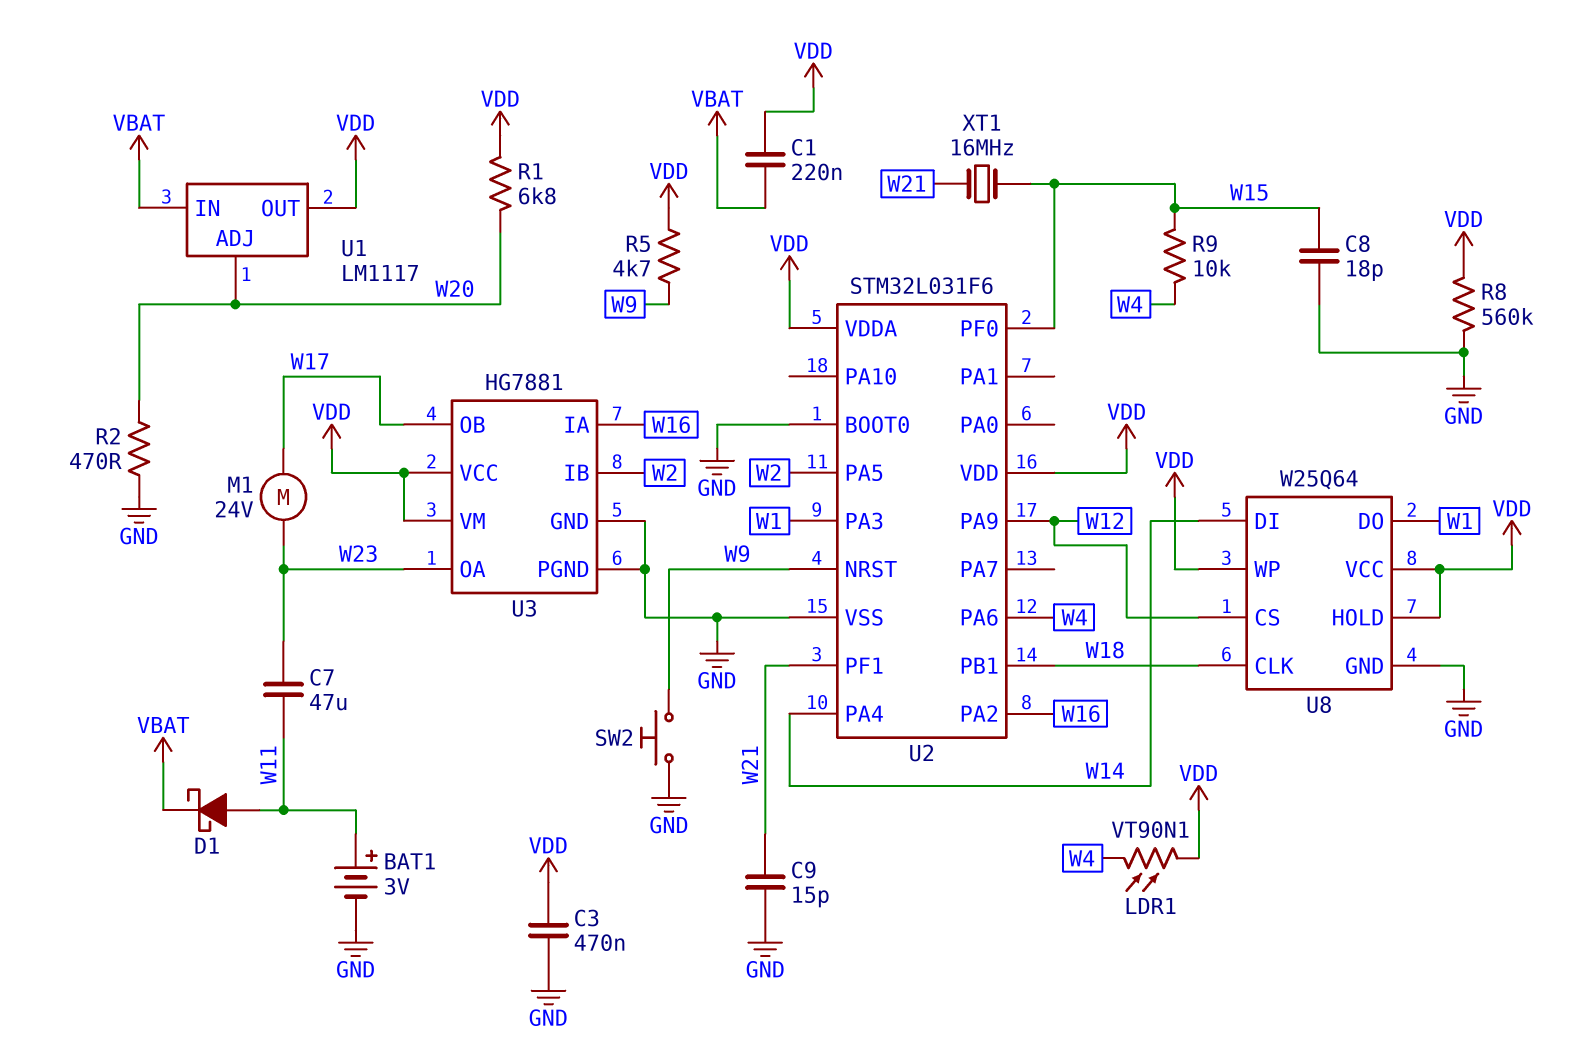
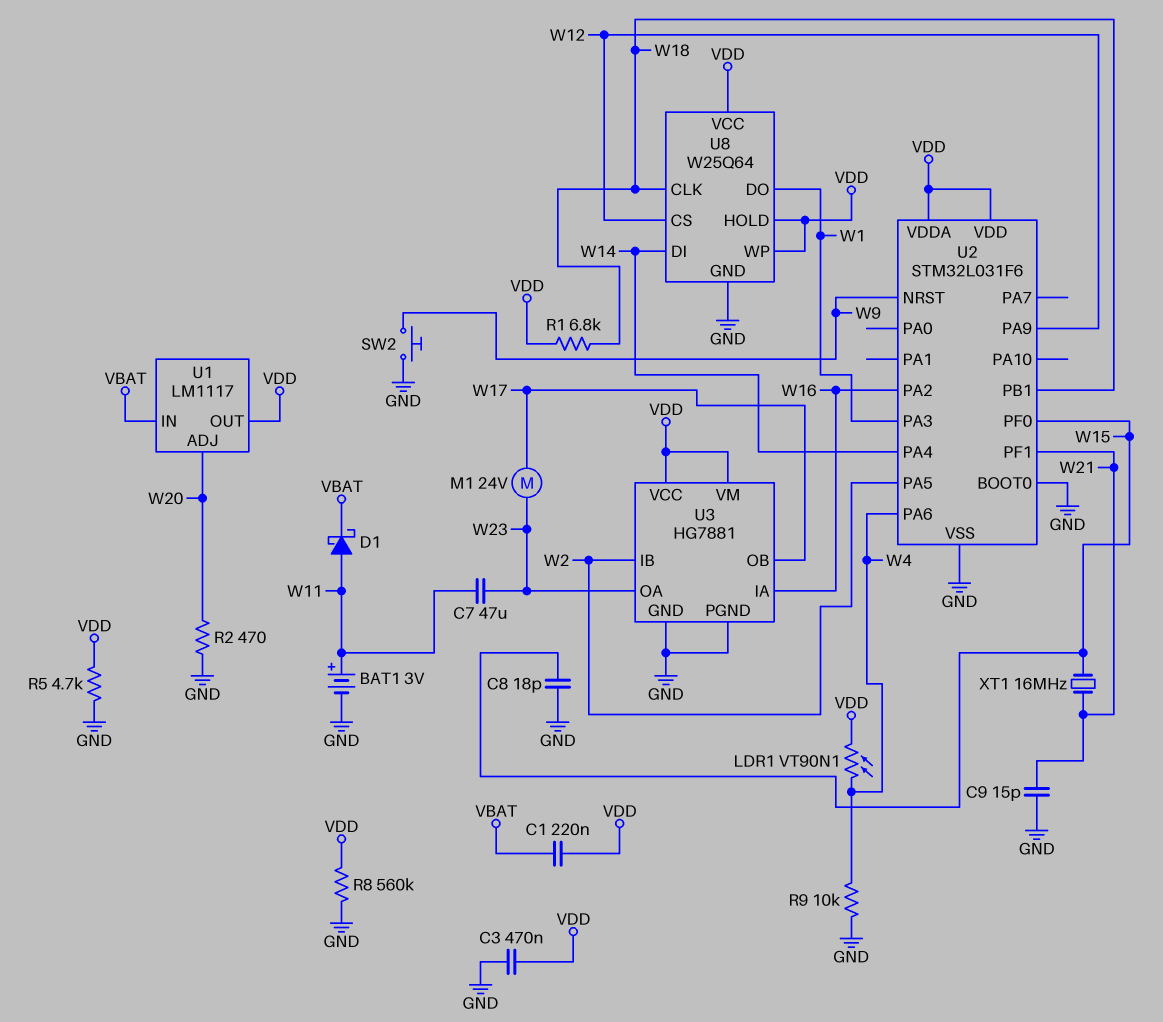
R1: 6.8k (VDD, W20) -> 6.8k (VDD, W18)
R5: 4.7k (VDD, W9) -> 4.7k (GND, VDD)
R9: 10k (W4, W15) -> 10k (GND, W4)

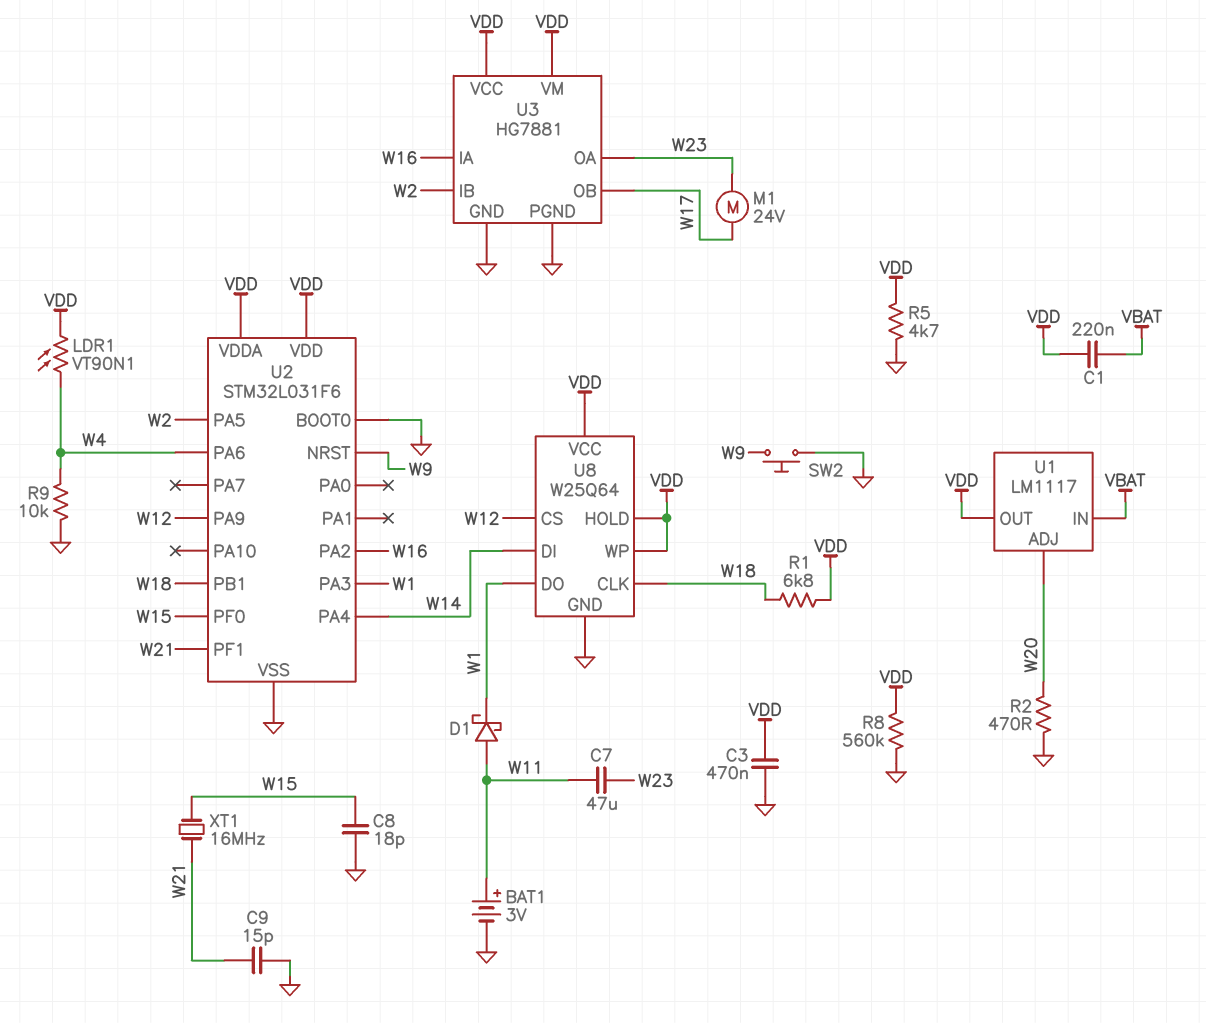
D1: schottky (A W11, K VBAT) -> schottky (A W11, K W1)

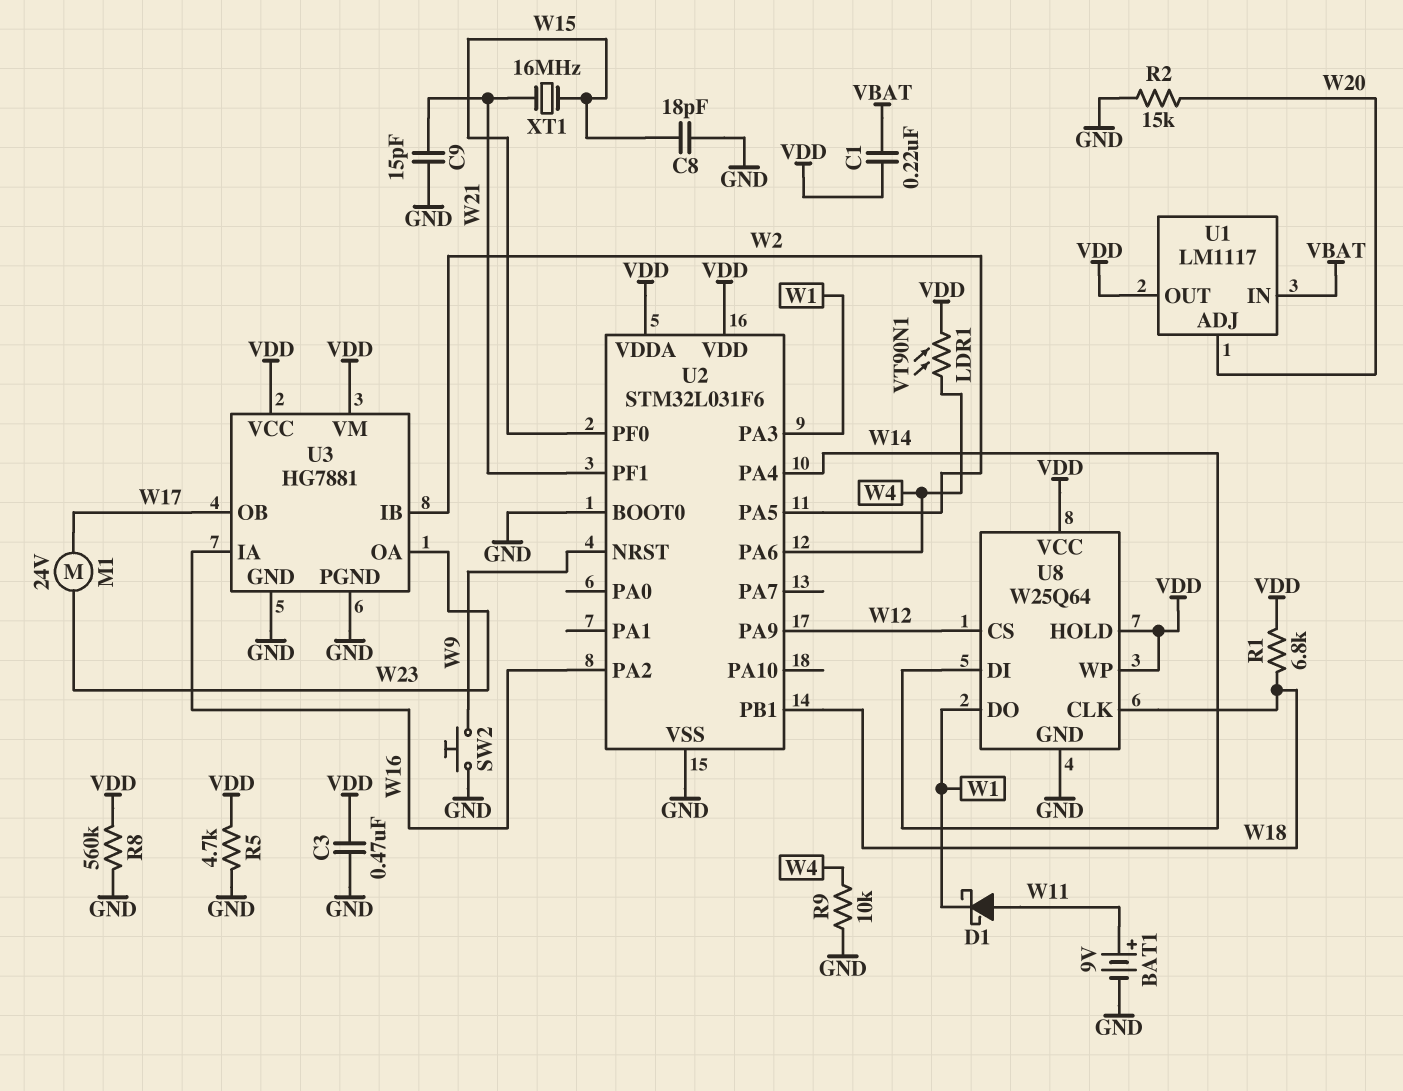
BAT1: 3V (plus W11, minus GND) -> 9V (plus W11, minus GND)
C7: 47uF (W11, W23) -> none
R2: 470 (GND, W20) -> 15k (GND, W20)

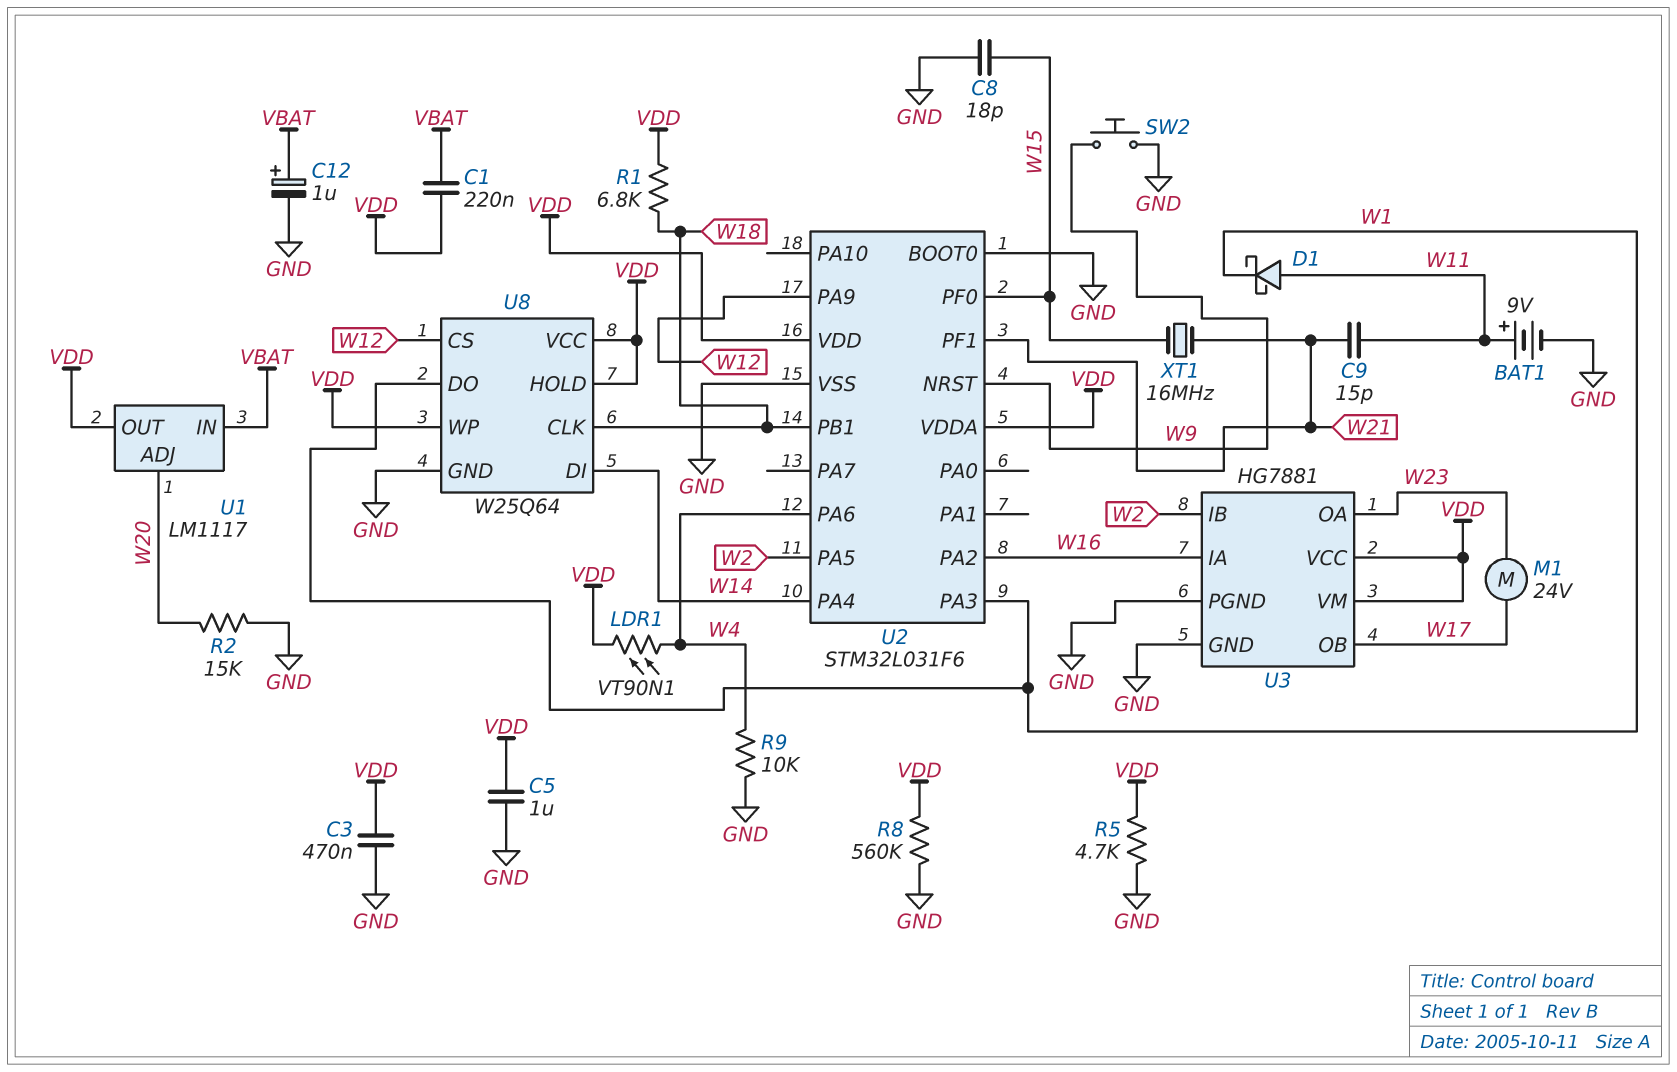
C5: none -> 1uF (GND, VDD)
C9: 15pF (GND, W21) -> 15pF (W11, W21)
C12: none -> 1uF (plus VBAT, minus GND)

